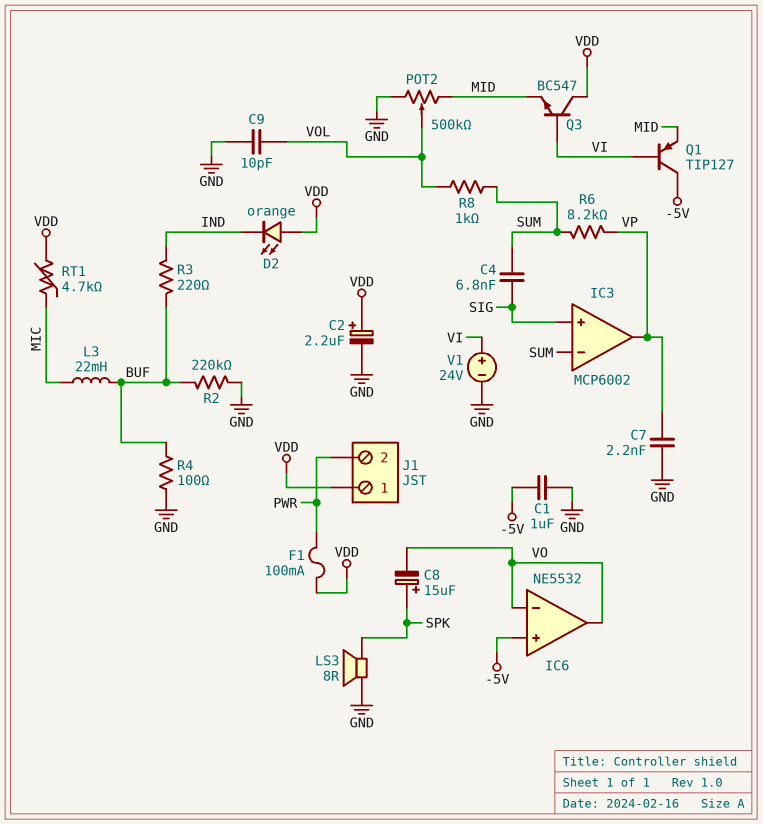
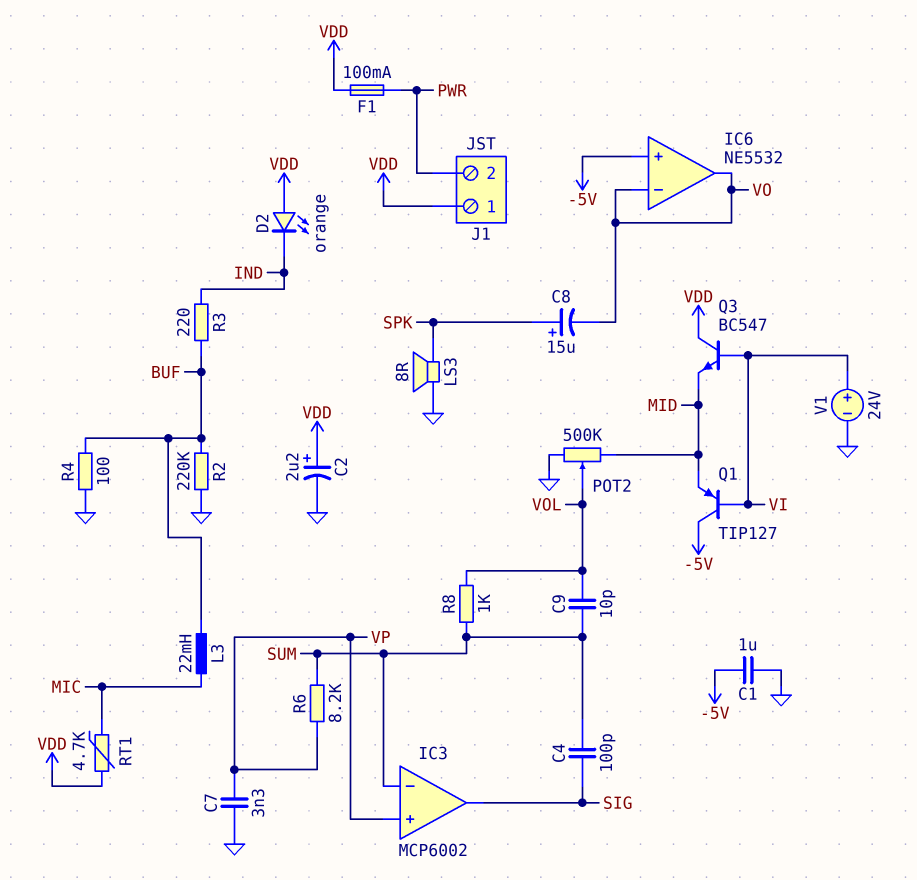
C4: 6.8nF (SIG, SUM) -> 100pF (SIG, SUM)
C7: 2.2nF (GND, VP) -> 3.3nF (GND, VP)
C9: 10pF (GND, VOL) -> 10pF (SUM, VOL)
IC3 pin in+: SIG -> VP
IC3 pin out: VP -> SIG

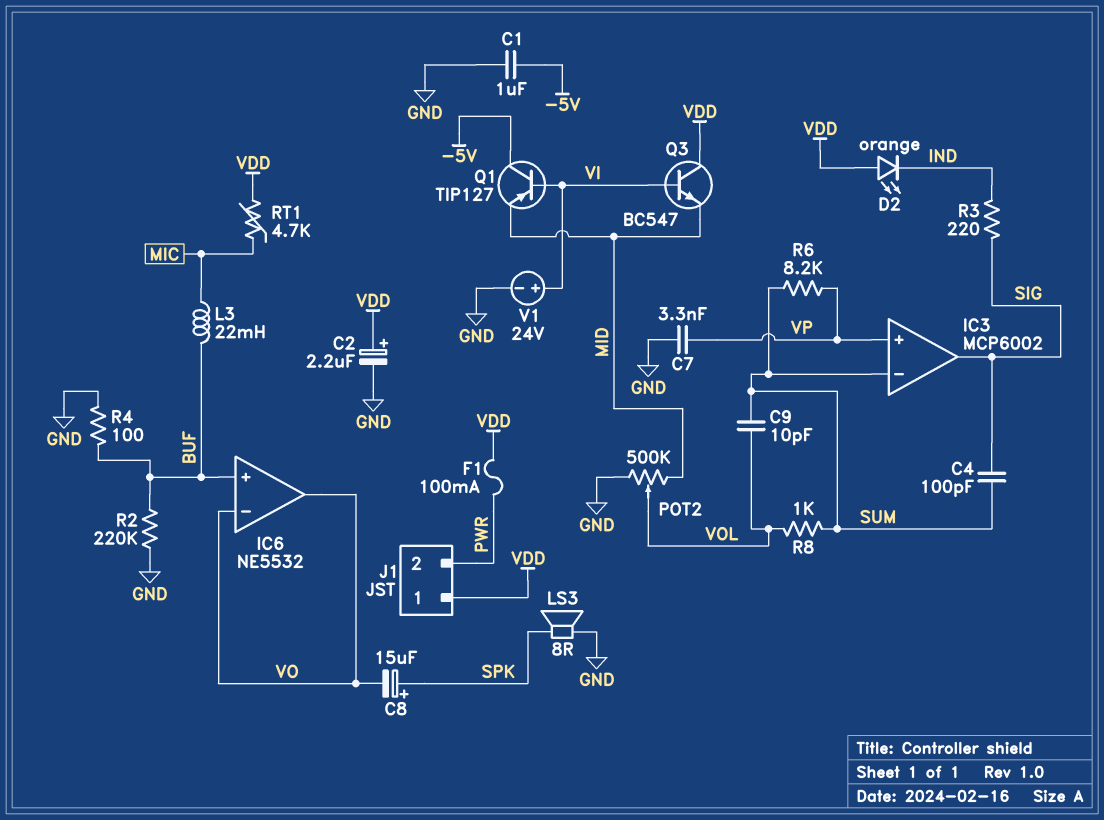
IC6 pin in+: -5V -> BUF
R3: 220 (BUF, IND) -> 220 (IND, SIG)

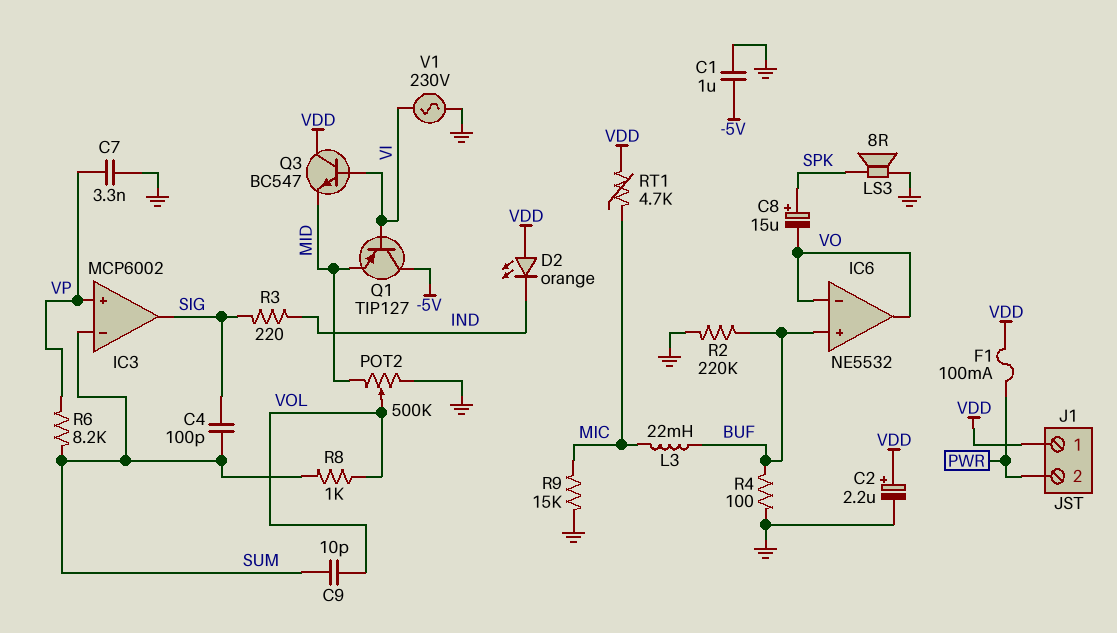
R9: none -> 15k (GND, MIC)
V1: 24V (plus VI, minus GND) -> AC 230V (GND, VI)

